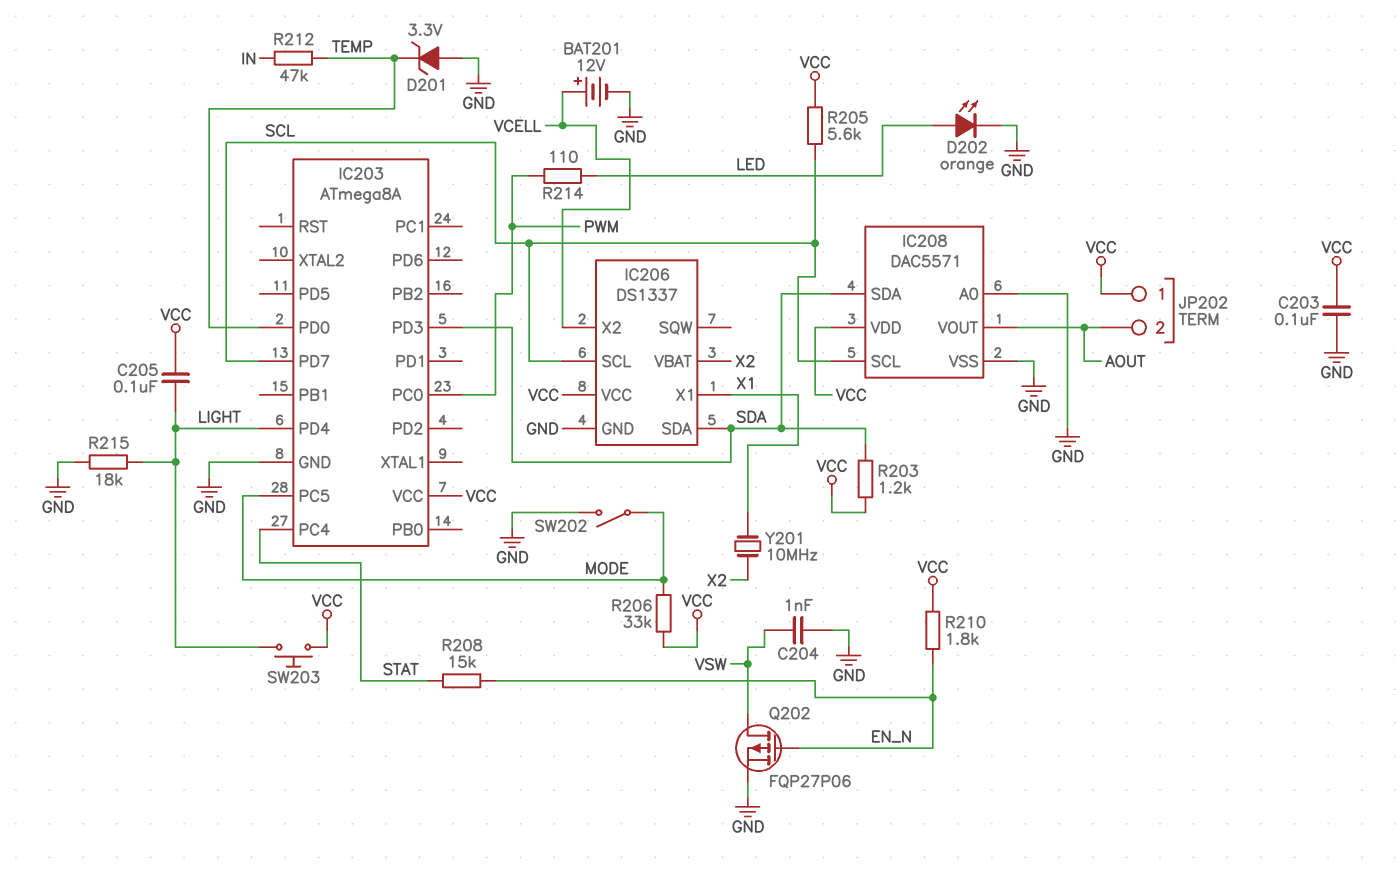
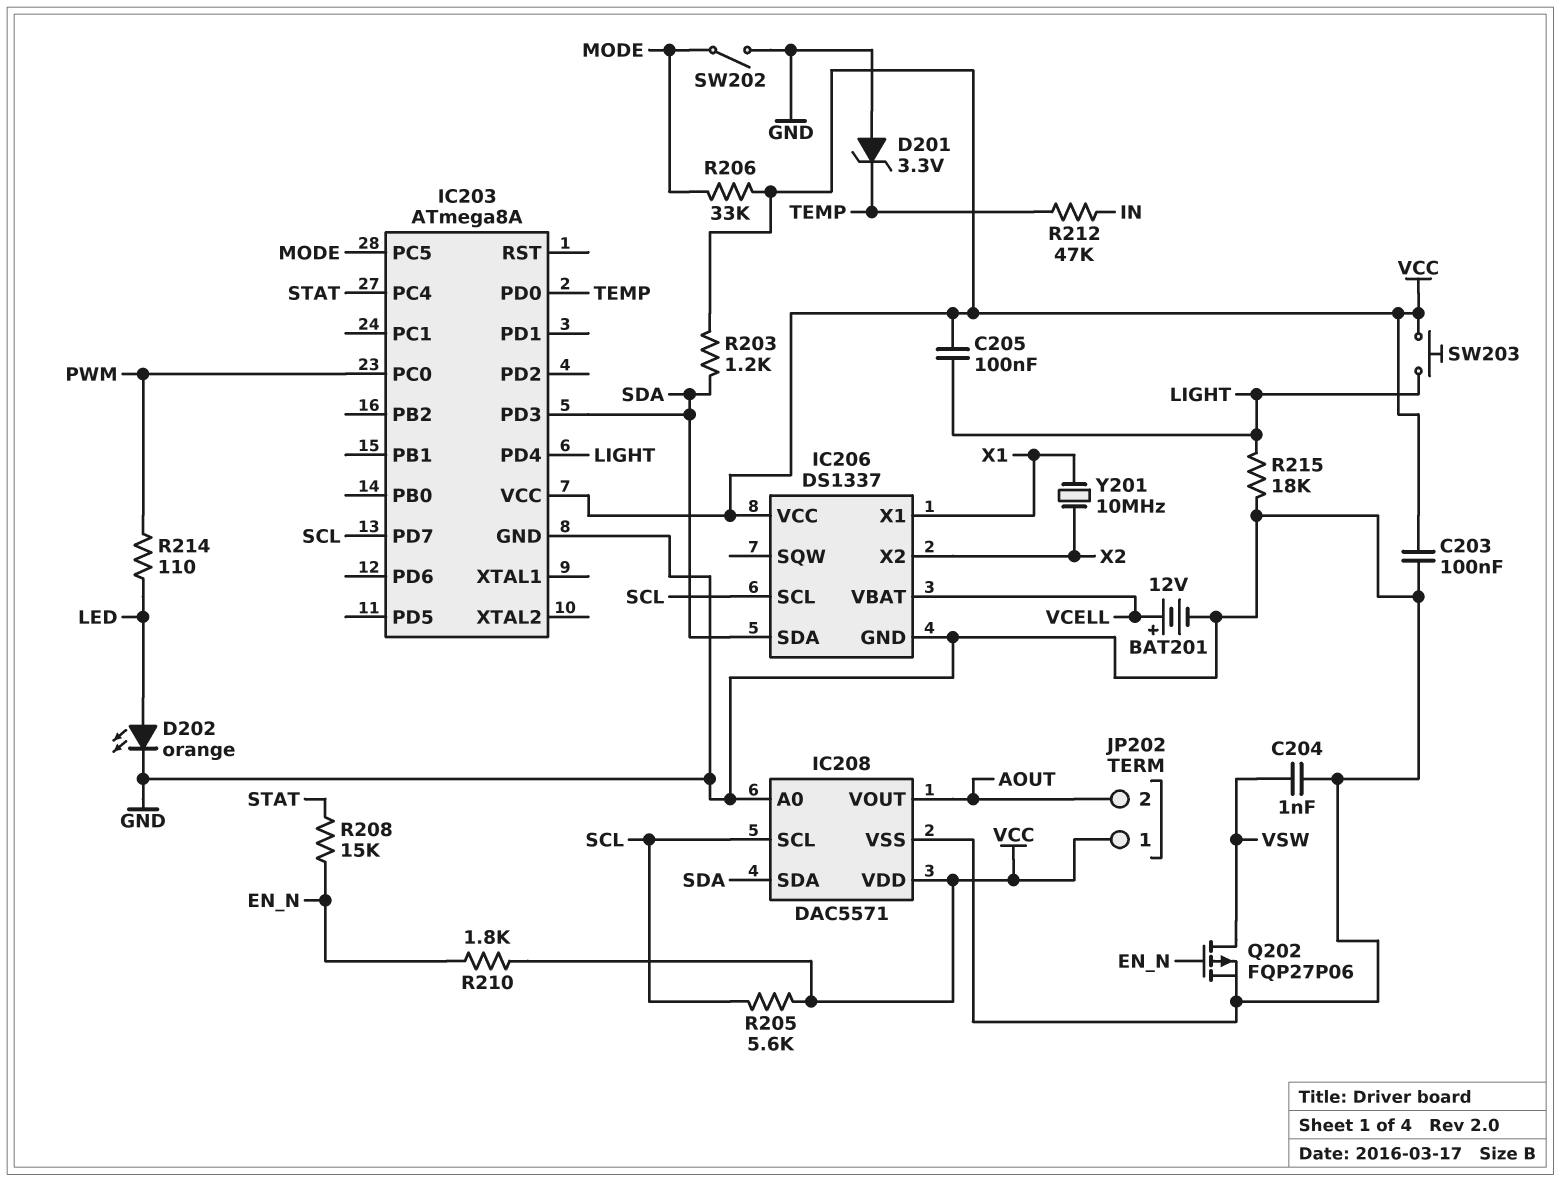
IC206 pin VBAT: X2 -> VCELL
IC206 pin X2: VCELL -> X2

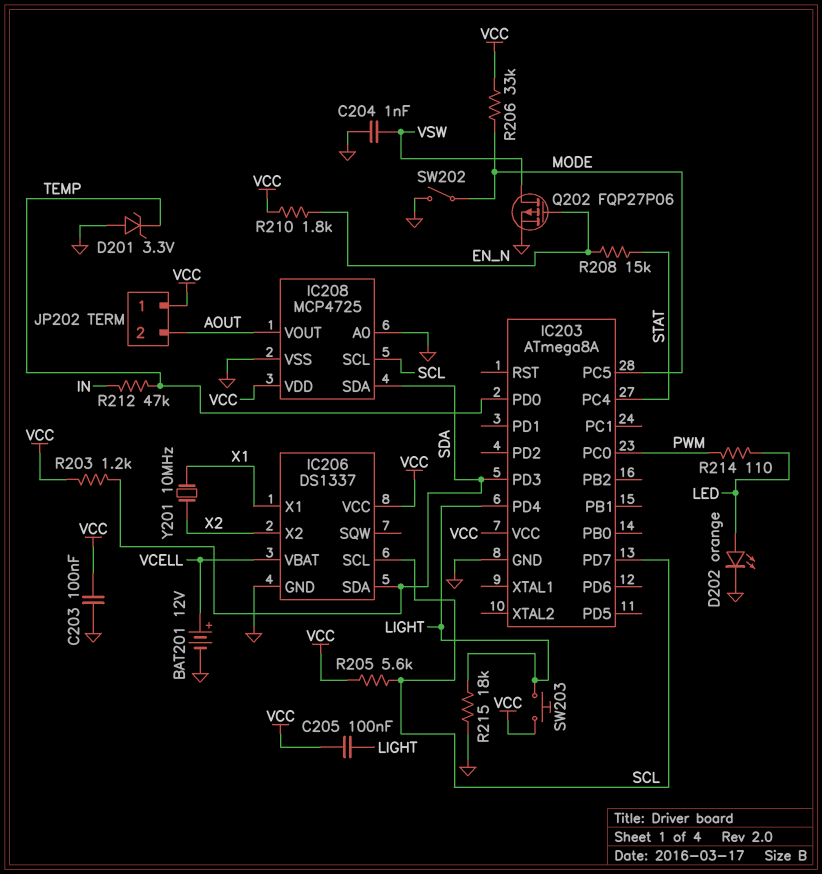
IC208: DAC5571 -> MCP4725

